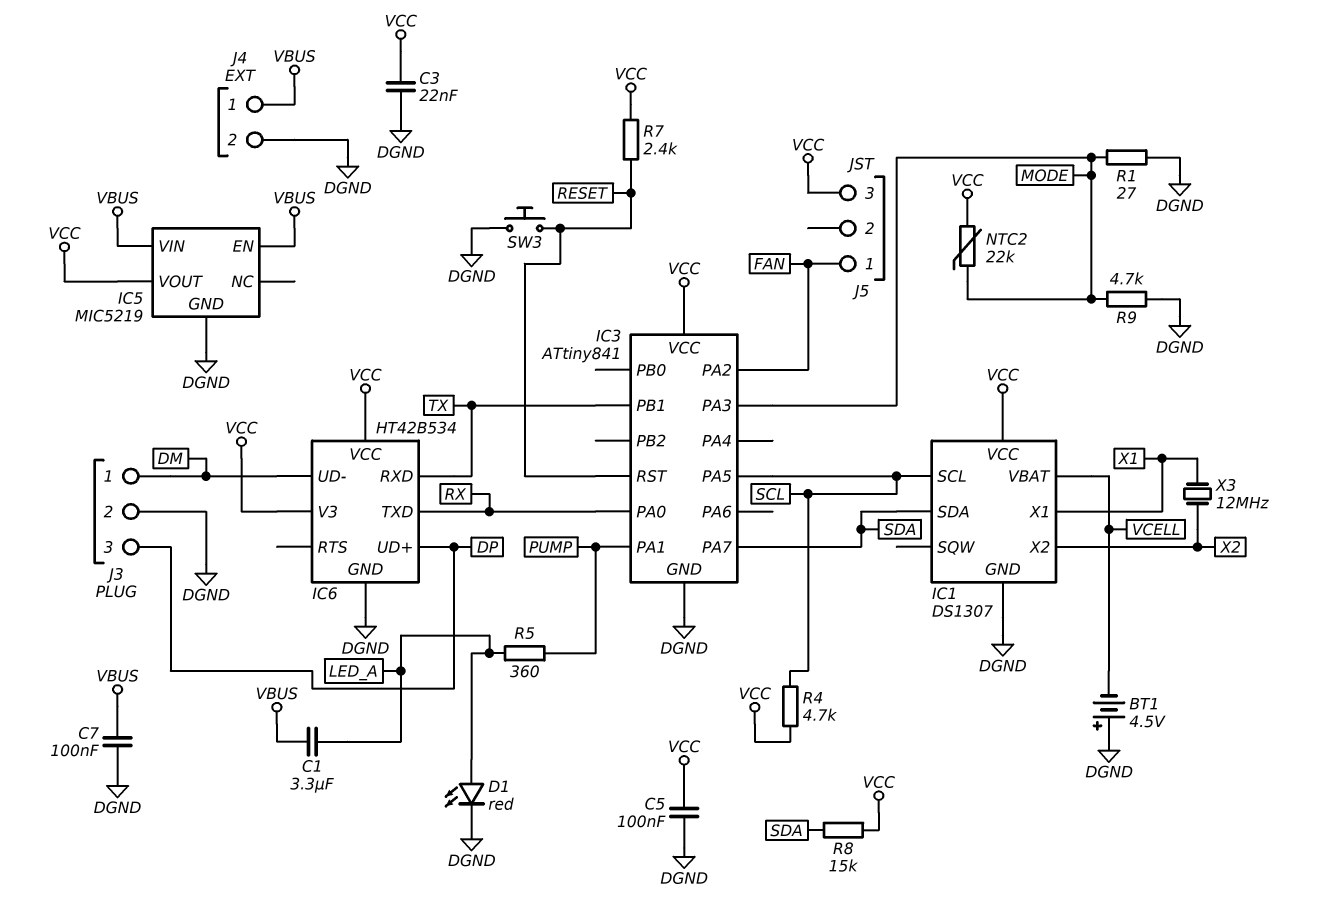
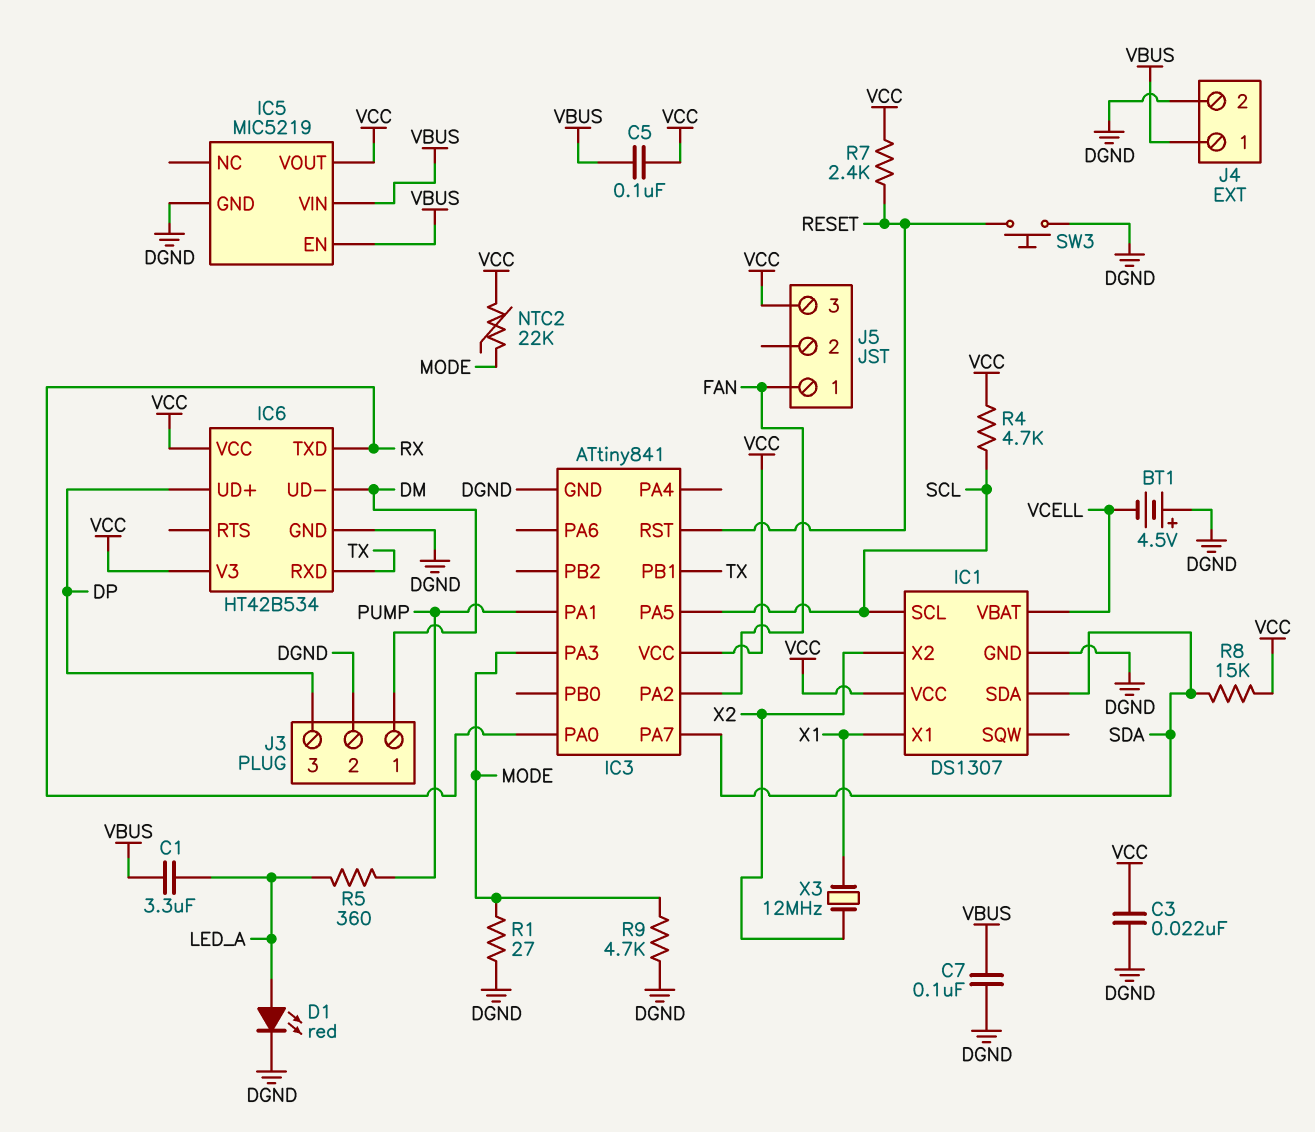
C5: 100nF (DGND, VCC) -> 100nF (VBUS, VCC)

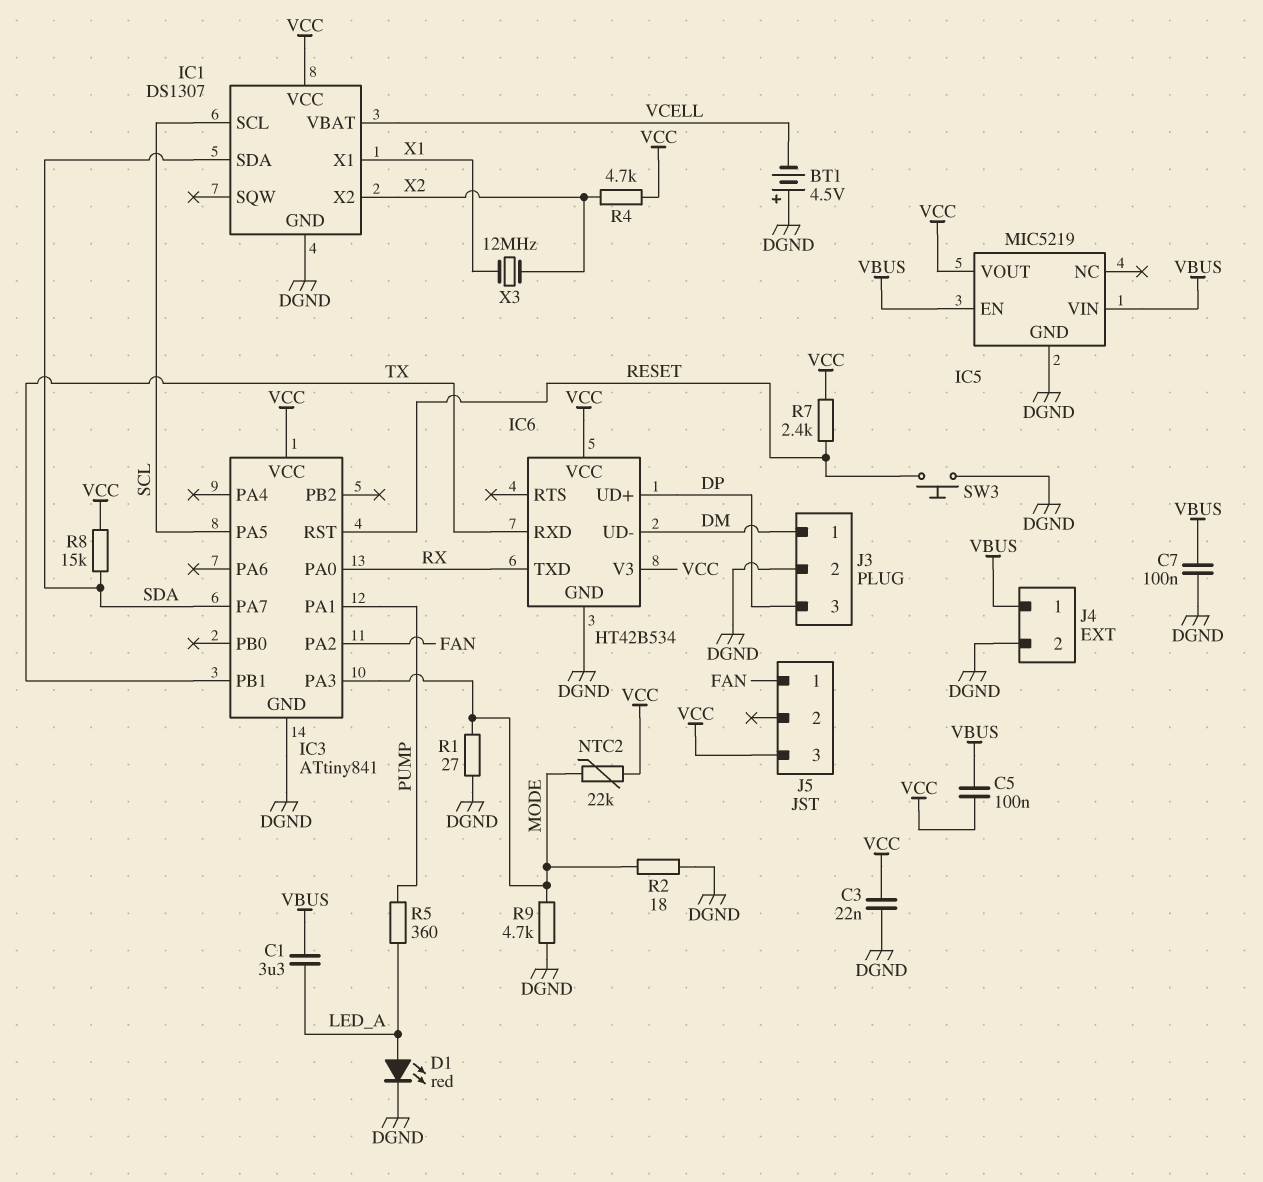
R2: none -> 18 (DGND, MODE)
R4: 4.7k (SCL, VCC) -> 4.7k (VCC, X2)

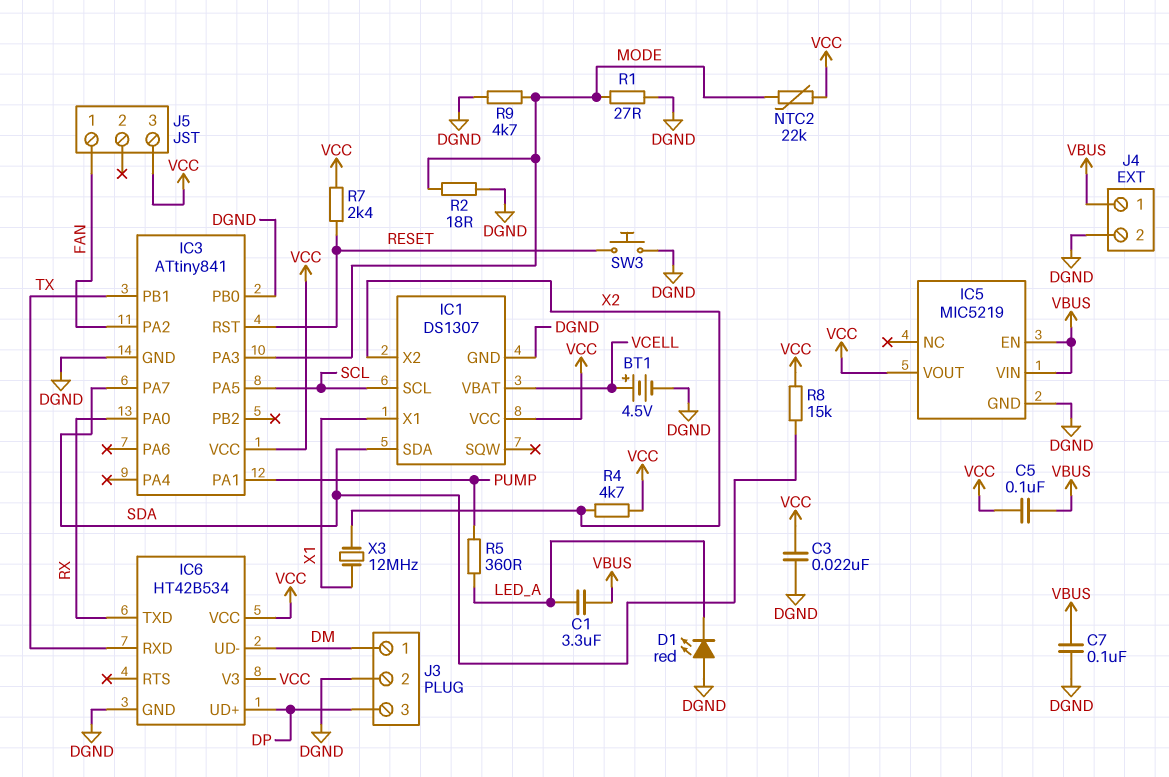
BT1: 4.5V (plus DGND, minus VCELL) -> 4.5V (plus VCELL, minus DGND)
D1: LED red (A LED_A, K DGND) -> LED red (A DGND, K LED_A)
IC3 pin PB0: none -> DGND

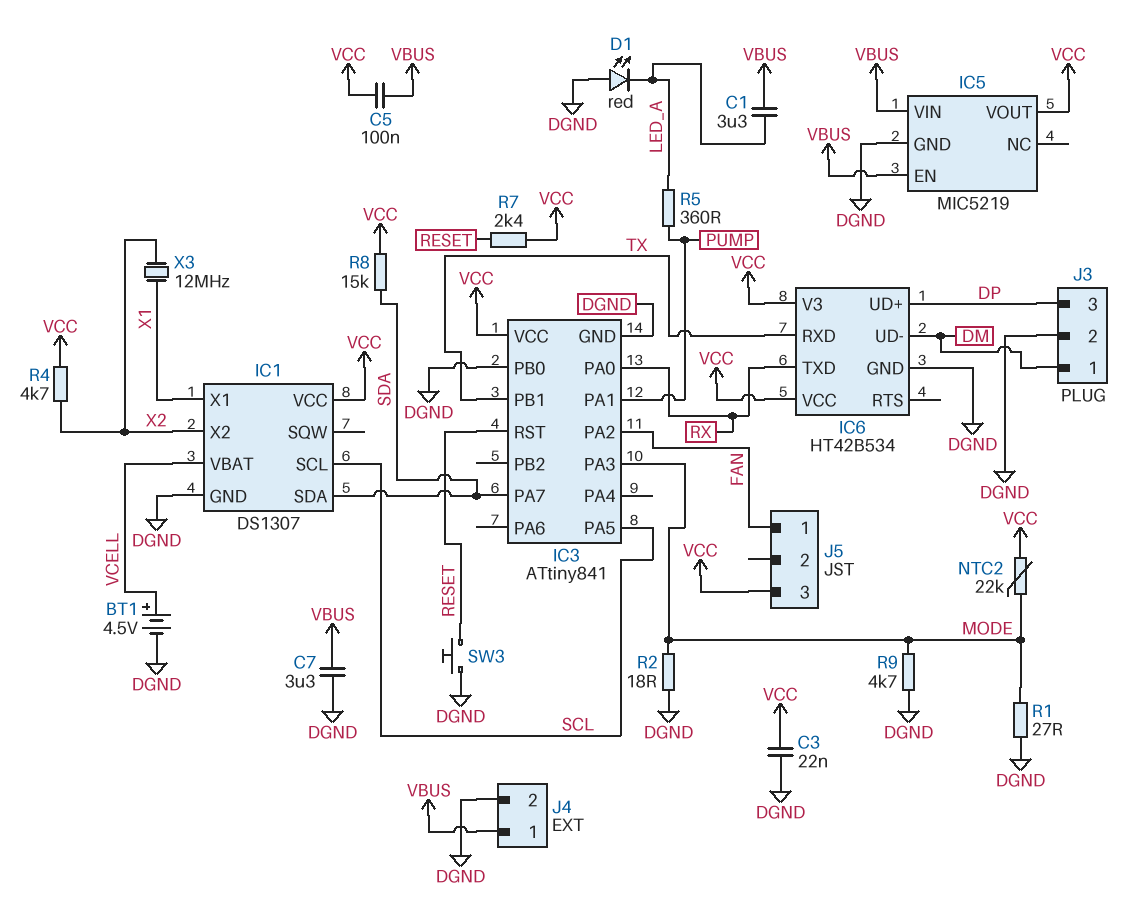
C7: 100nF (DGND, VBUS) -> 3.3uF (DGND, VBUS)

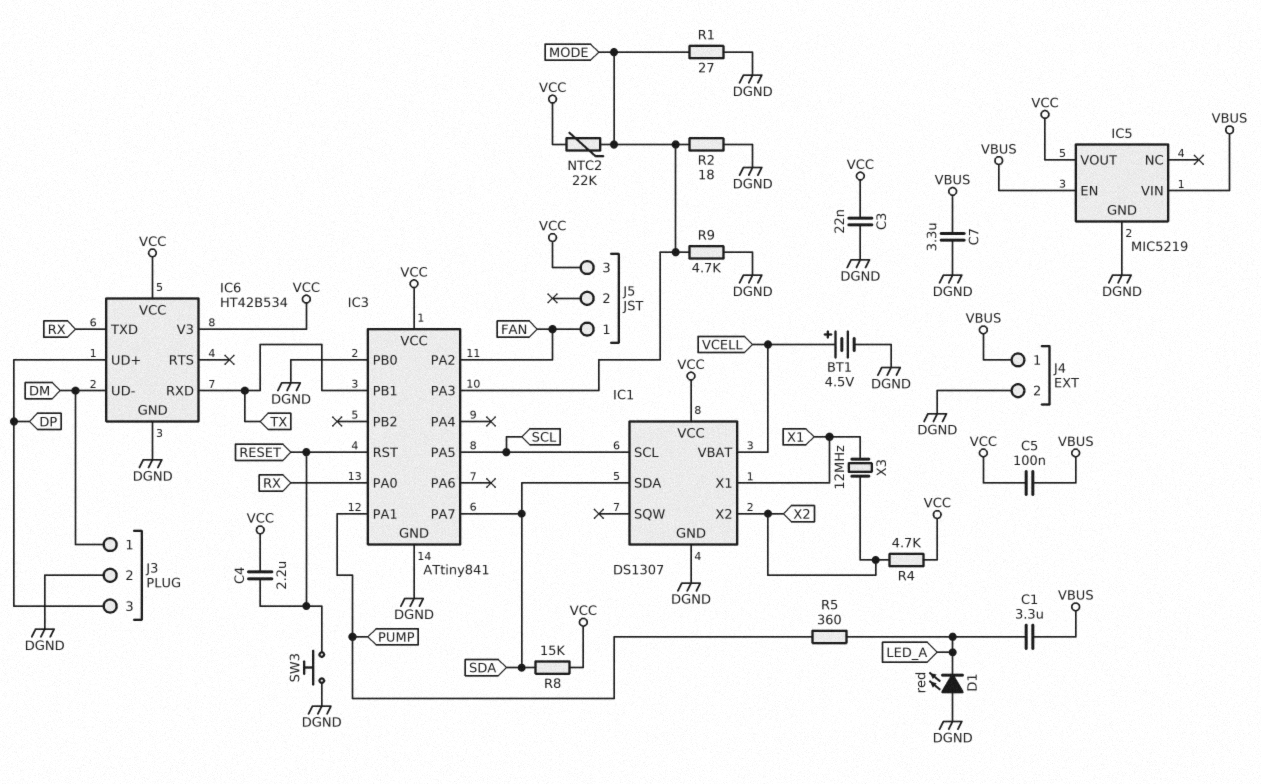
C4: none -> 2.2uF (RESET, VCC)
R7: 2.4k (RESET, VCC) -> none

